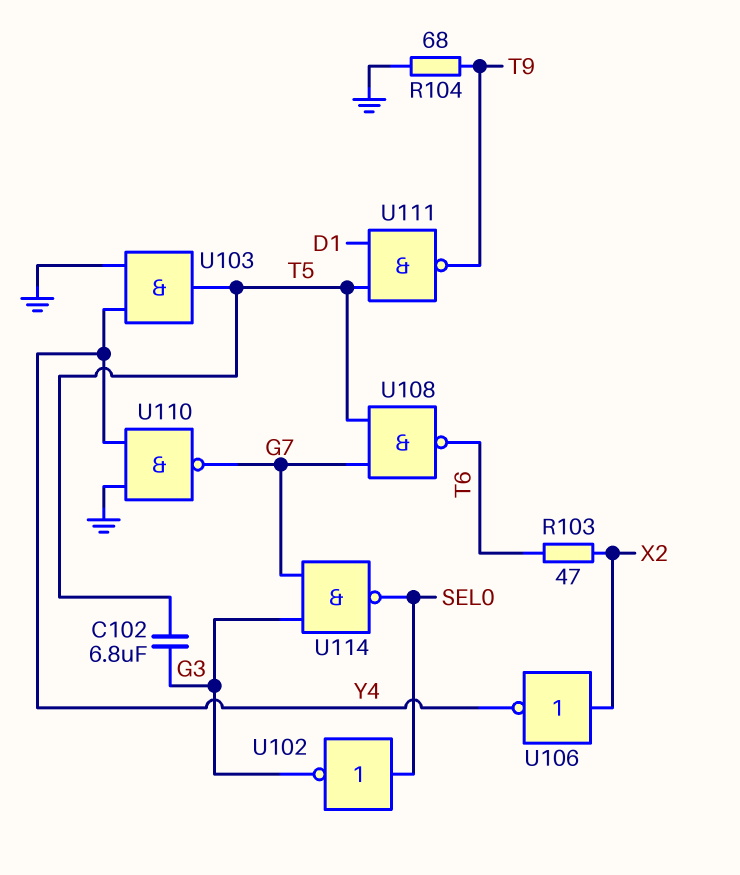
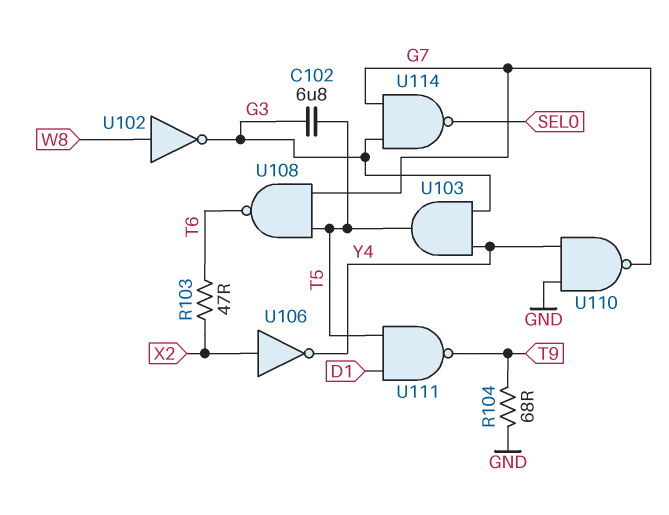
U102: NOT (in SEL0, out G3) -> NOT (in W8, out G3)
U103: AND (in GND, in Y4, out T5) -> AND (in G3, in Y4, out T5)

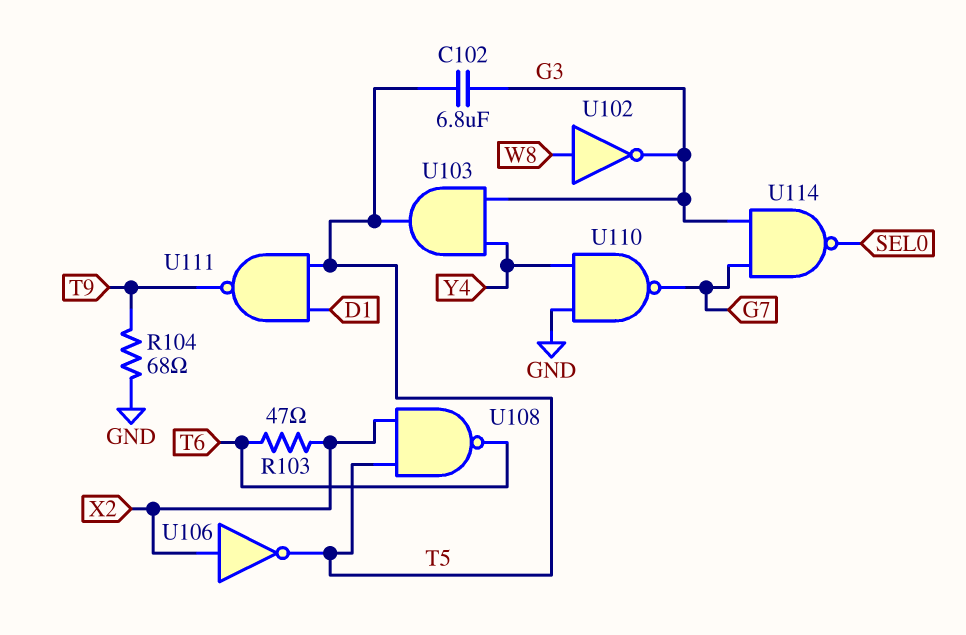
U106: NOT (in X2, out Y4) -> NOT (in X2, out T5)
U108: NAND (in G7, in T5, out T6) -> NAND (in T5, in X2, out T6)

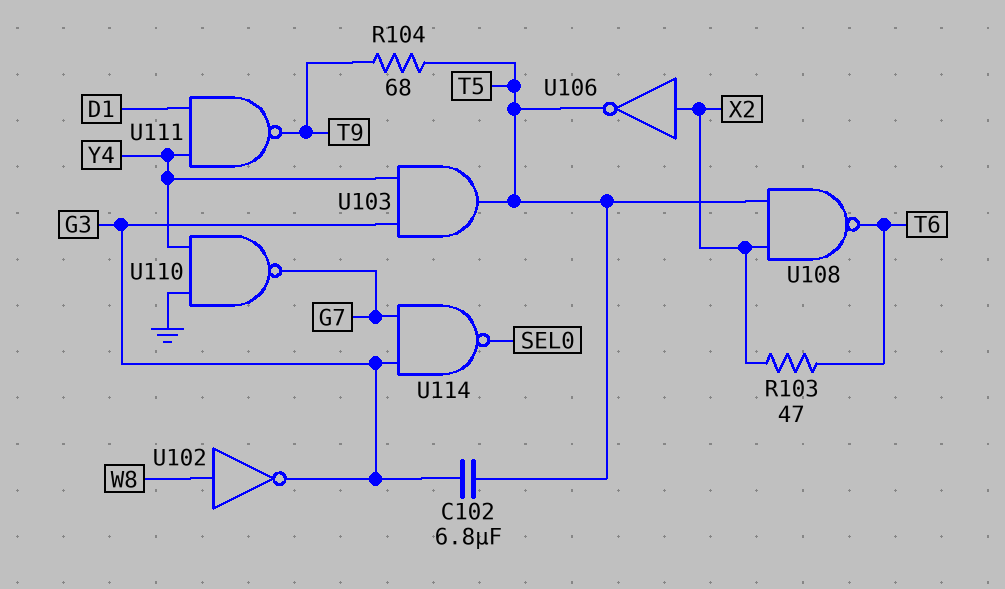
R104: 68 (GND, T9) -> 68 (T5, T9)
U111: NAND (in D1, in T5, out T9) -> NAND (in D1, in Y4, out T9)

